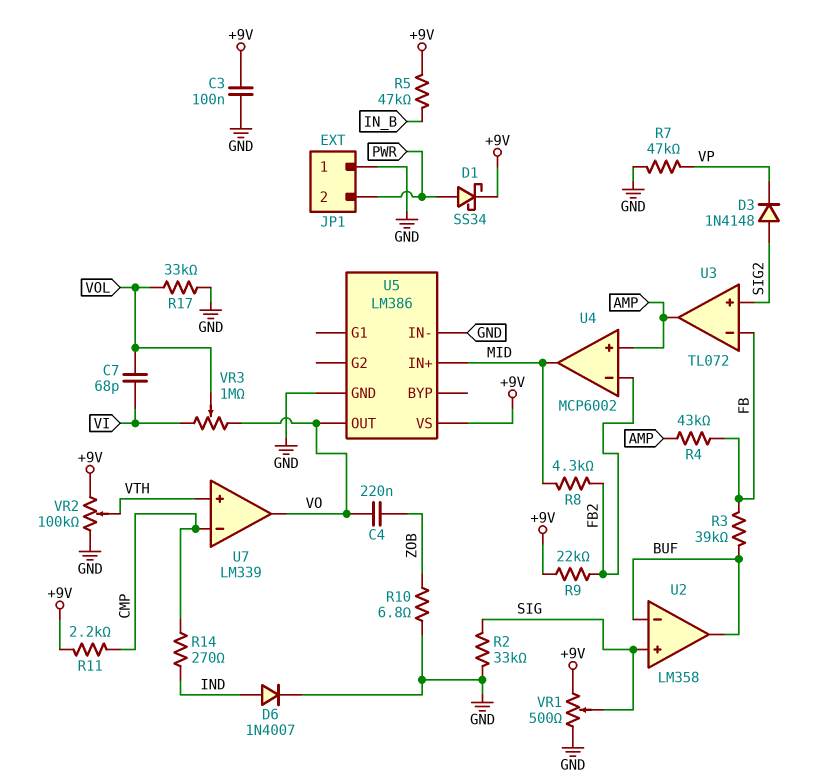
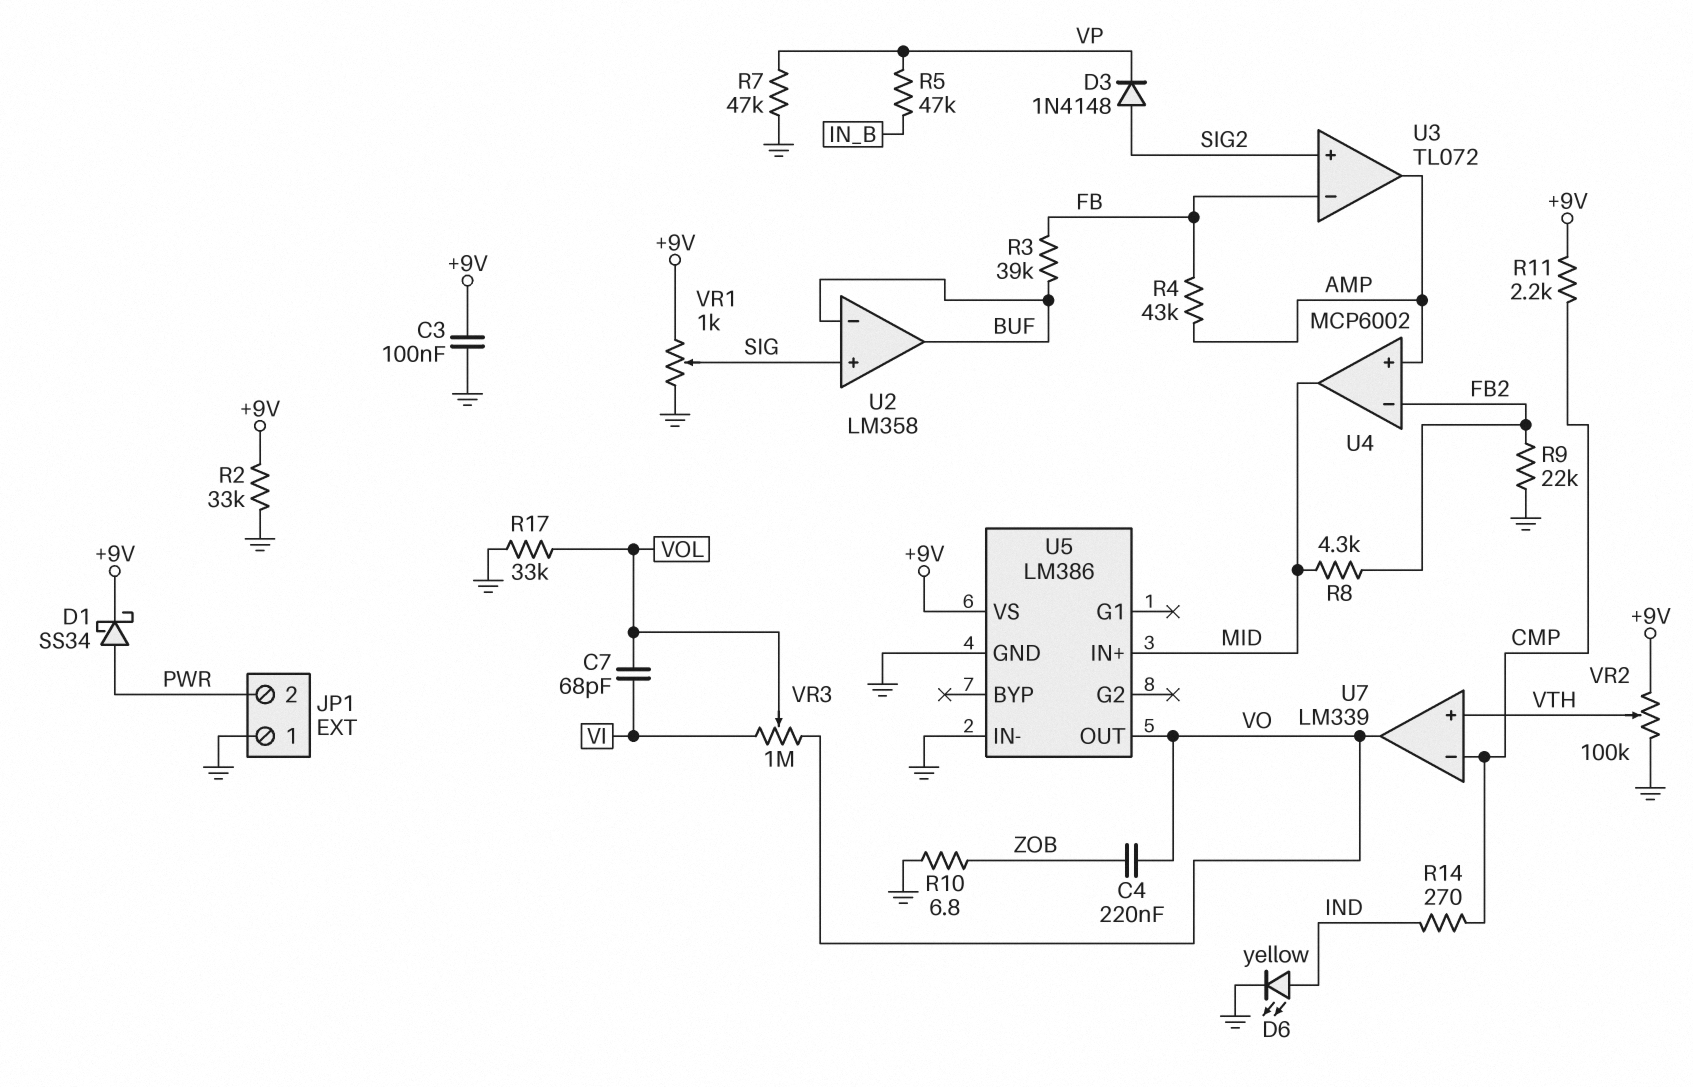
D6: diode 1N4007 (A IND, K GND) -> LED yellow (A IND, K GND)
R2: 33k (GND, SIG) -> 33k (+9V, GND)
R5: 47k (+9V, IN_B) -> 47k (IN_B, VP)
R9: 22k (+9V, FB2) -> 22k (FB2, GND)
VR1: 500 (+9V, GND, wiper SIG) -> 1k (+9V, GND, wiper SIG)

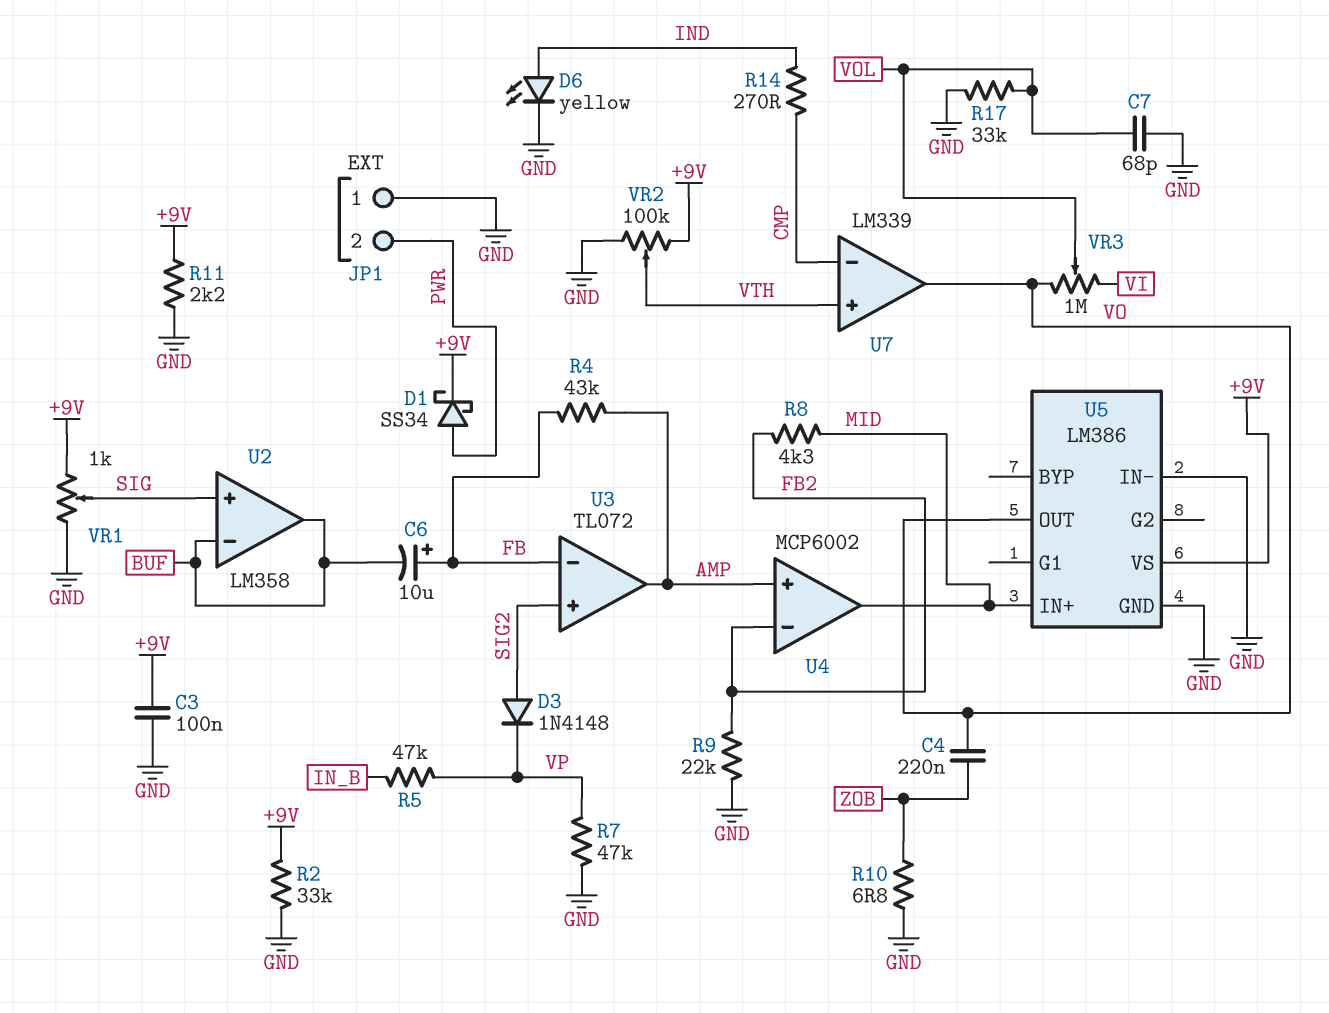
C6: none -> 10uF (plus FB, minus BUF)
C7: 68pF (VI, VOL) -> 68pF (GND, VOL)
R3: 39k (BUF, FB) -> none
R11: 2.2k (+9V, CMP) -> 2.2k (+9V, GND)

